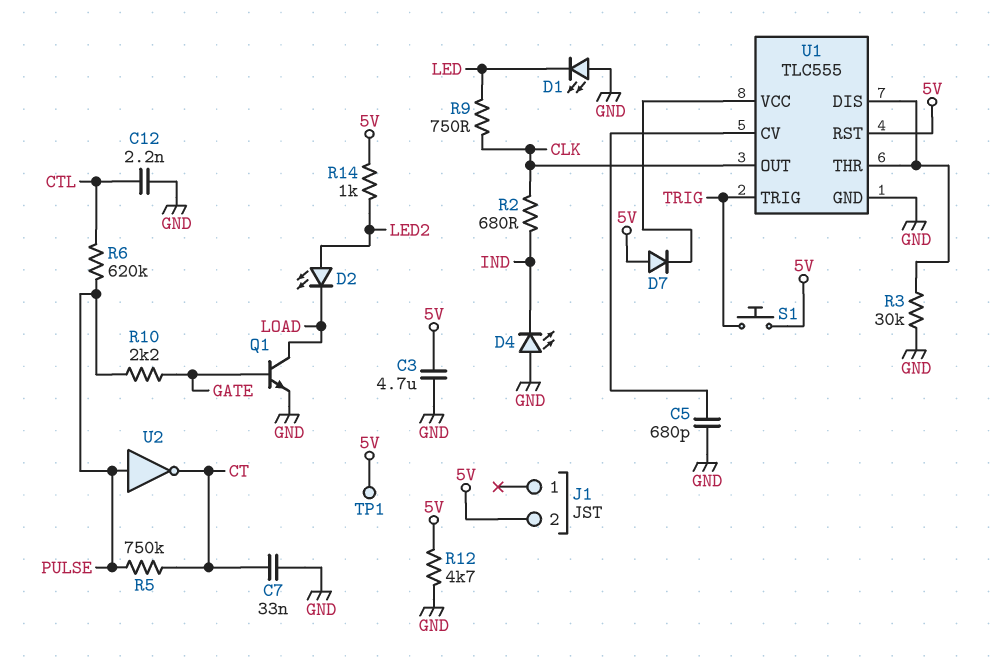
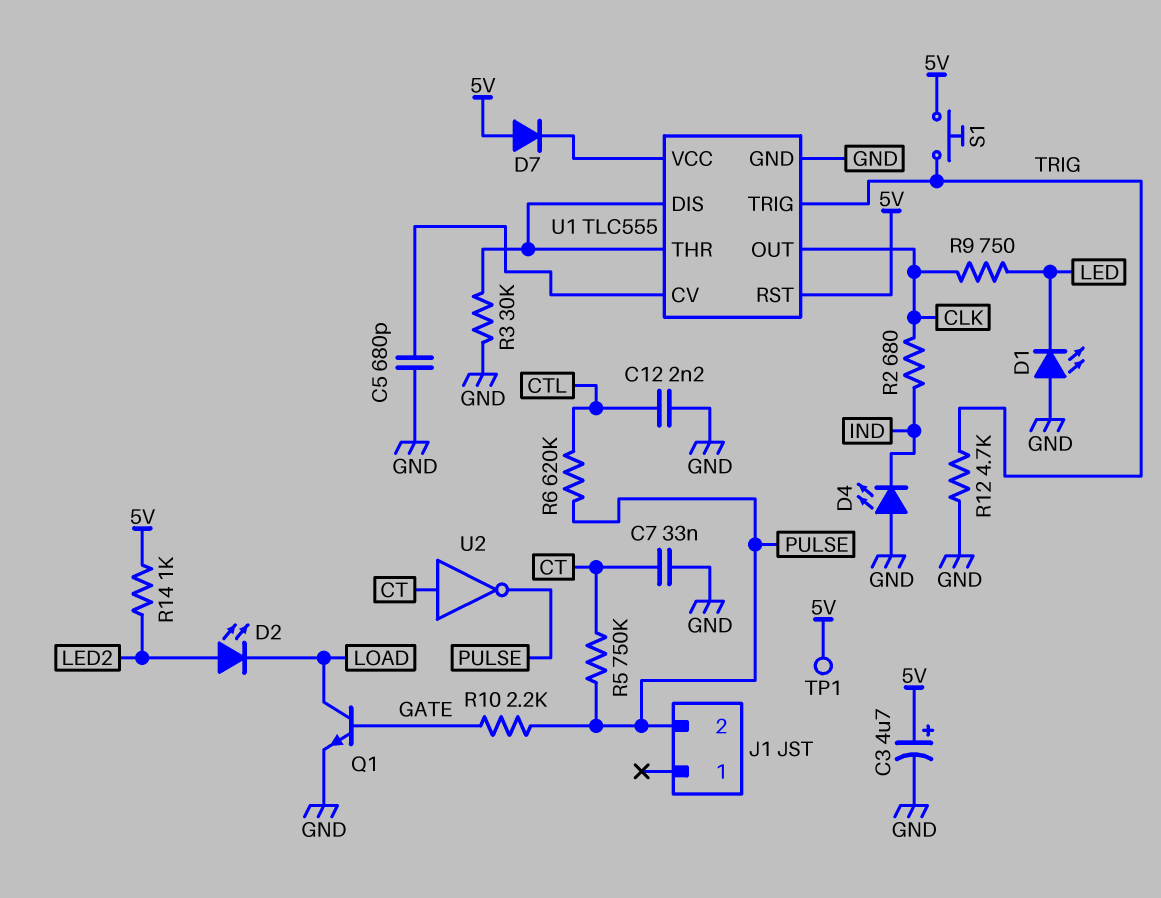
C3: 4.7uF (5V, GND) -> 4.7uF (plus 5V, minus GND)
J1 pin 2: 5V -> PULSE
R12: 4.7k (5V, GND) -> 4.7k (GND, TRIG)
U2: NOT (in PULSE, out CT) -> NOT (in CT, out PULSE)

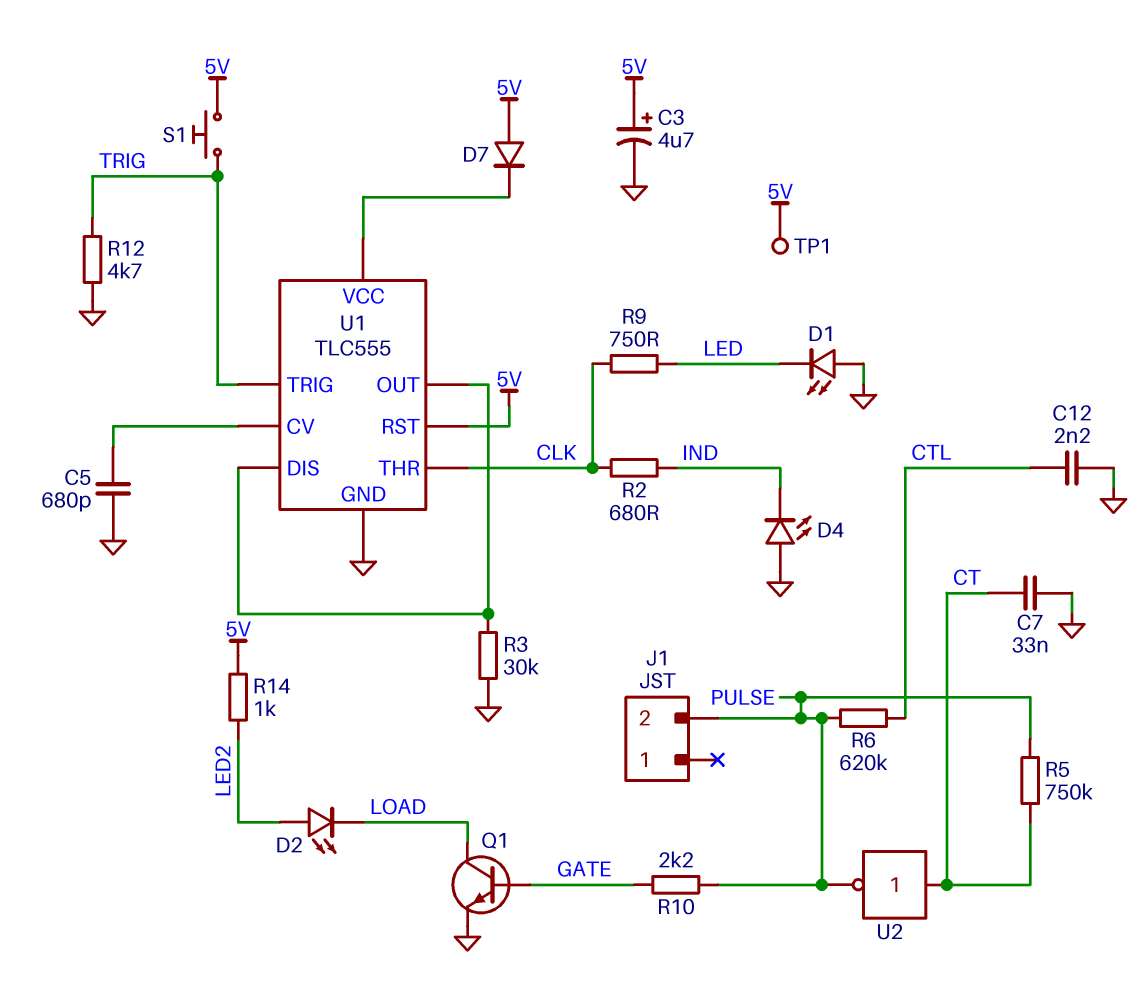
U1 pin OUT: CLK -> U1/DIS
U1 pin THR: U1/DIS -> CLK

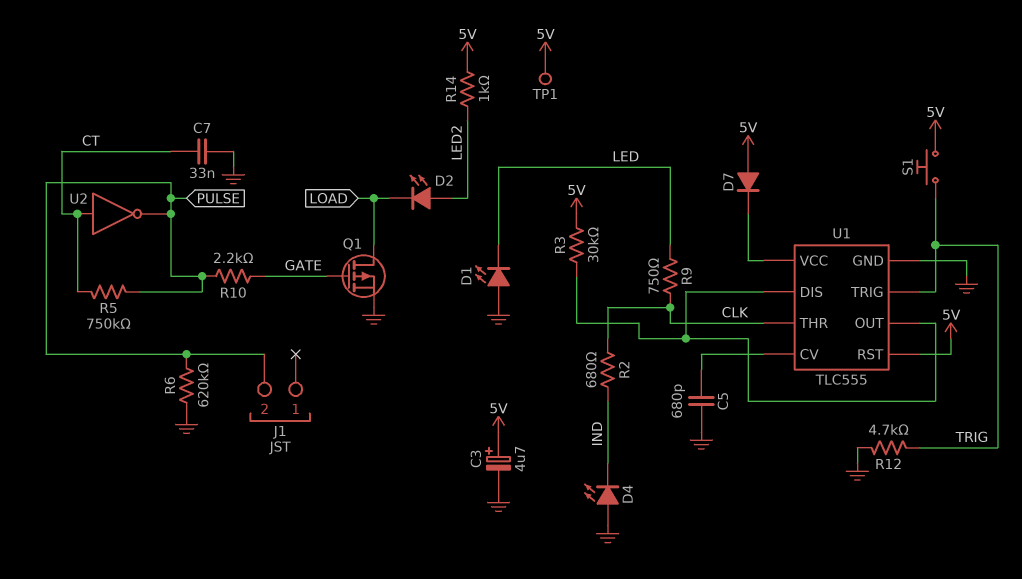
C12: 2.2nF (CTL, GND) -> none
Q1: NPN (B GATE, C LOAD, E GND) -> PMOS (G GATE, D LOAD, S GND)
R3: 30k (GND, U1/DIS) -> 30k (5V, U1/DIS)
R6: 620k (CTL, PULSE) -> 620k (GND, PULSE)

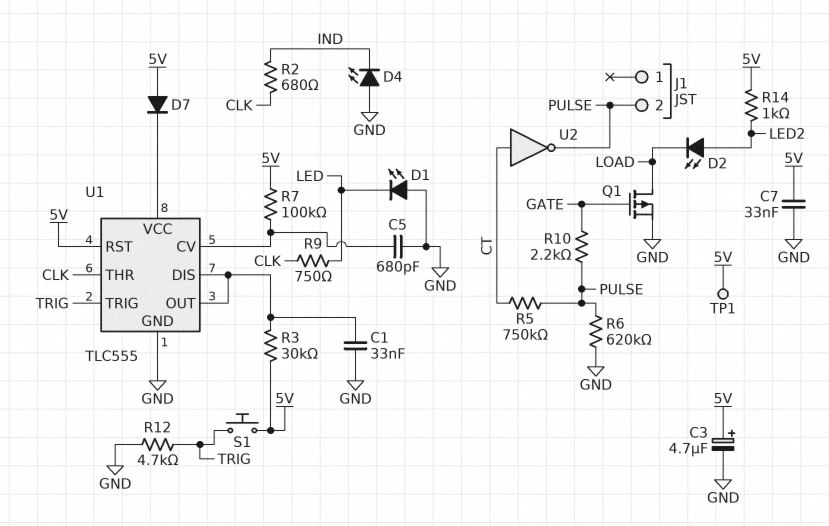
C1: none -> 33nF (GND, U1/DIS)
C7: 33nF (CT, GND) -> 33nF (5V, GND)
R7: none -> 100k (5V, U1/CV)

